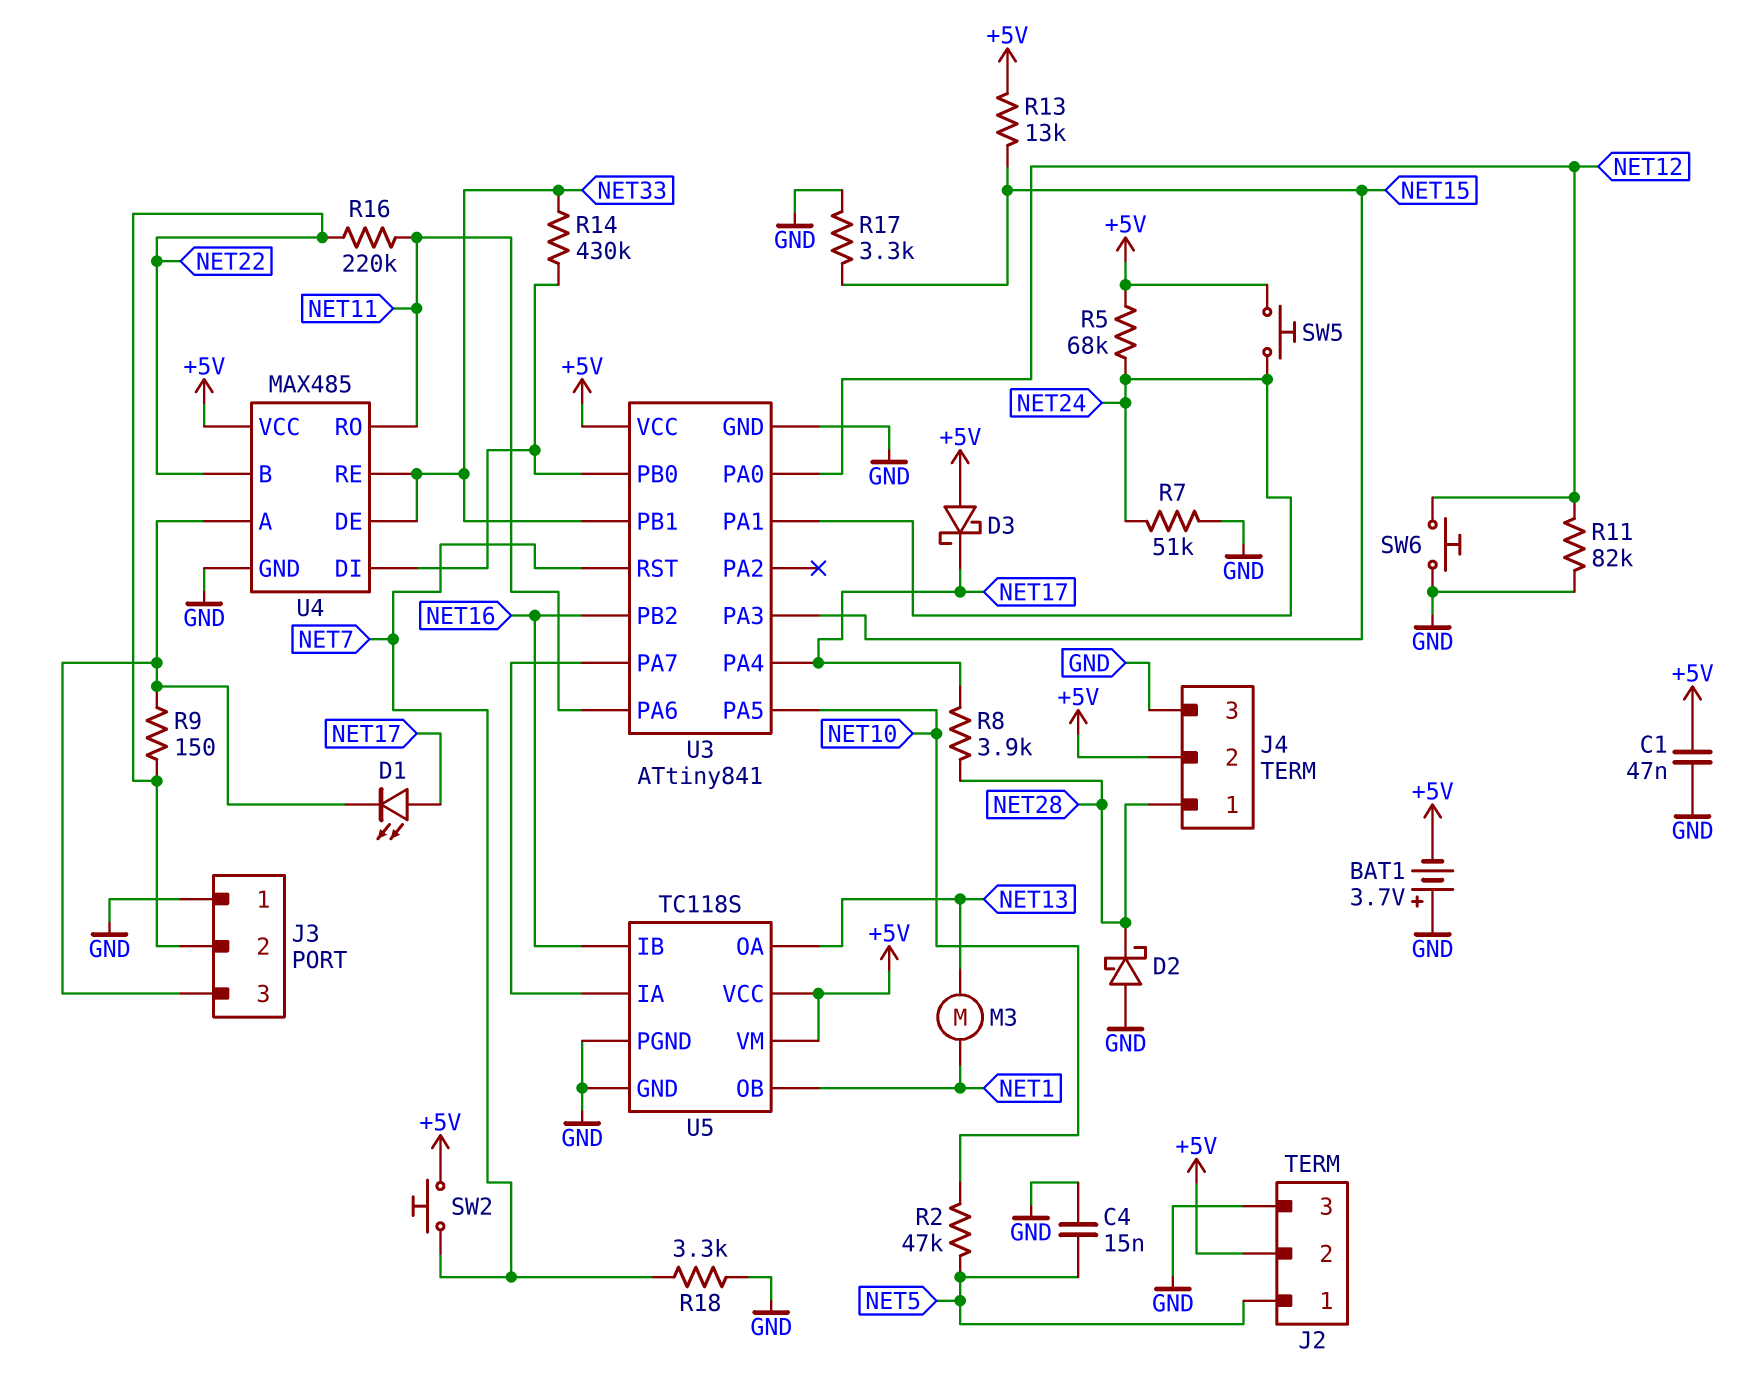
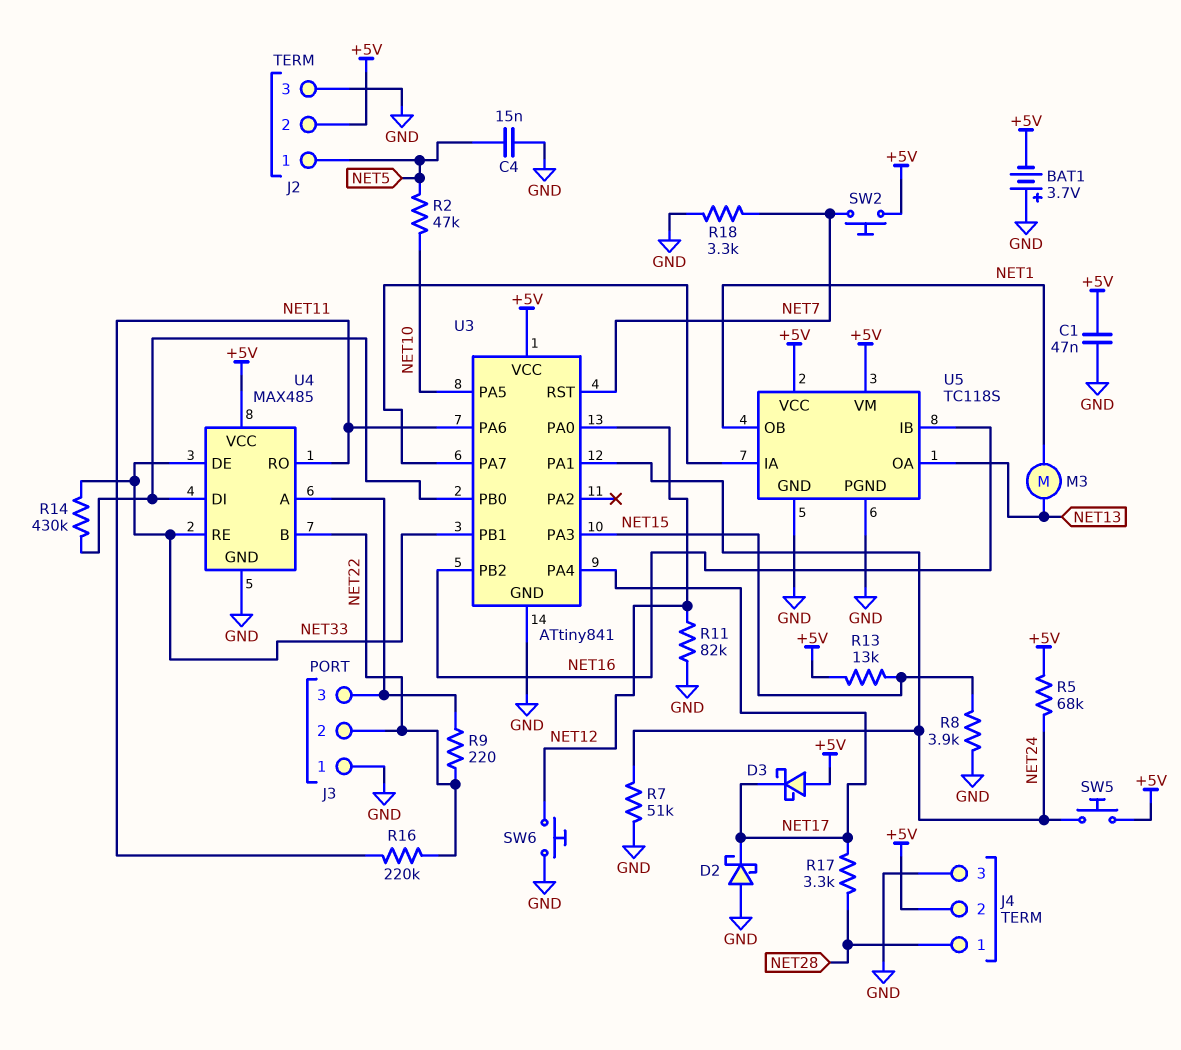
D1: LED (A NET17, K J3/3) -> none
D2: schottky (A GND, K NET28) -> schottky (A GND, K NET17)
R8: 3.9k (NET17, NET28) -> 3.9k (GND, NET15)
R9: 150 (J3/3, NET22) -> 220 (J3/3, NET22)
R17: 3.3k (GND, NET15) -> 3.3k (NET17, NET28)

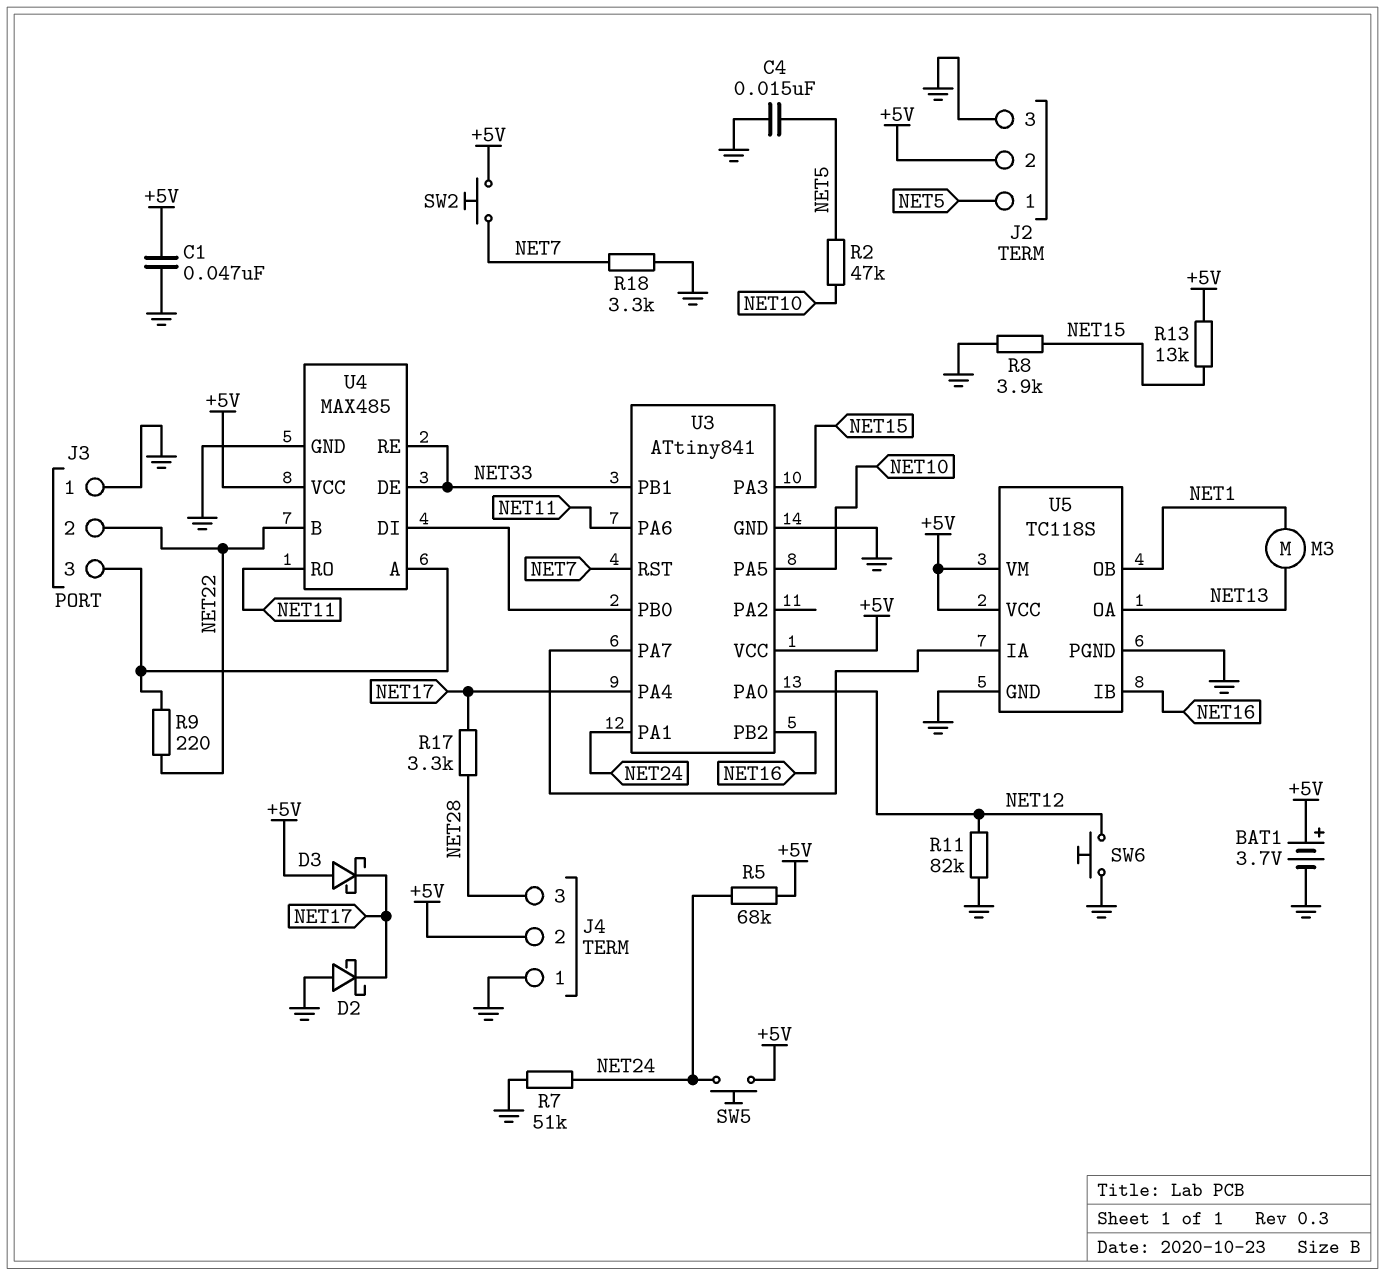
BAT1: 3.7V (plus GND, minus +5V) -> 3.7V (plus +5V, minus GND)
J4 pin 1: NET28 -> GND
J4 pin 3: GND -> NET28
R14: 430k (NET33, U3/PB0) -> none
R16: 220k (NET11, NET22) -> none

